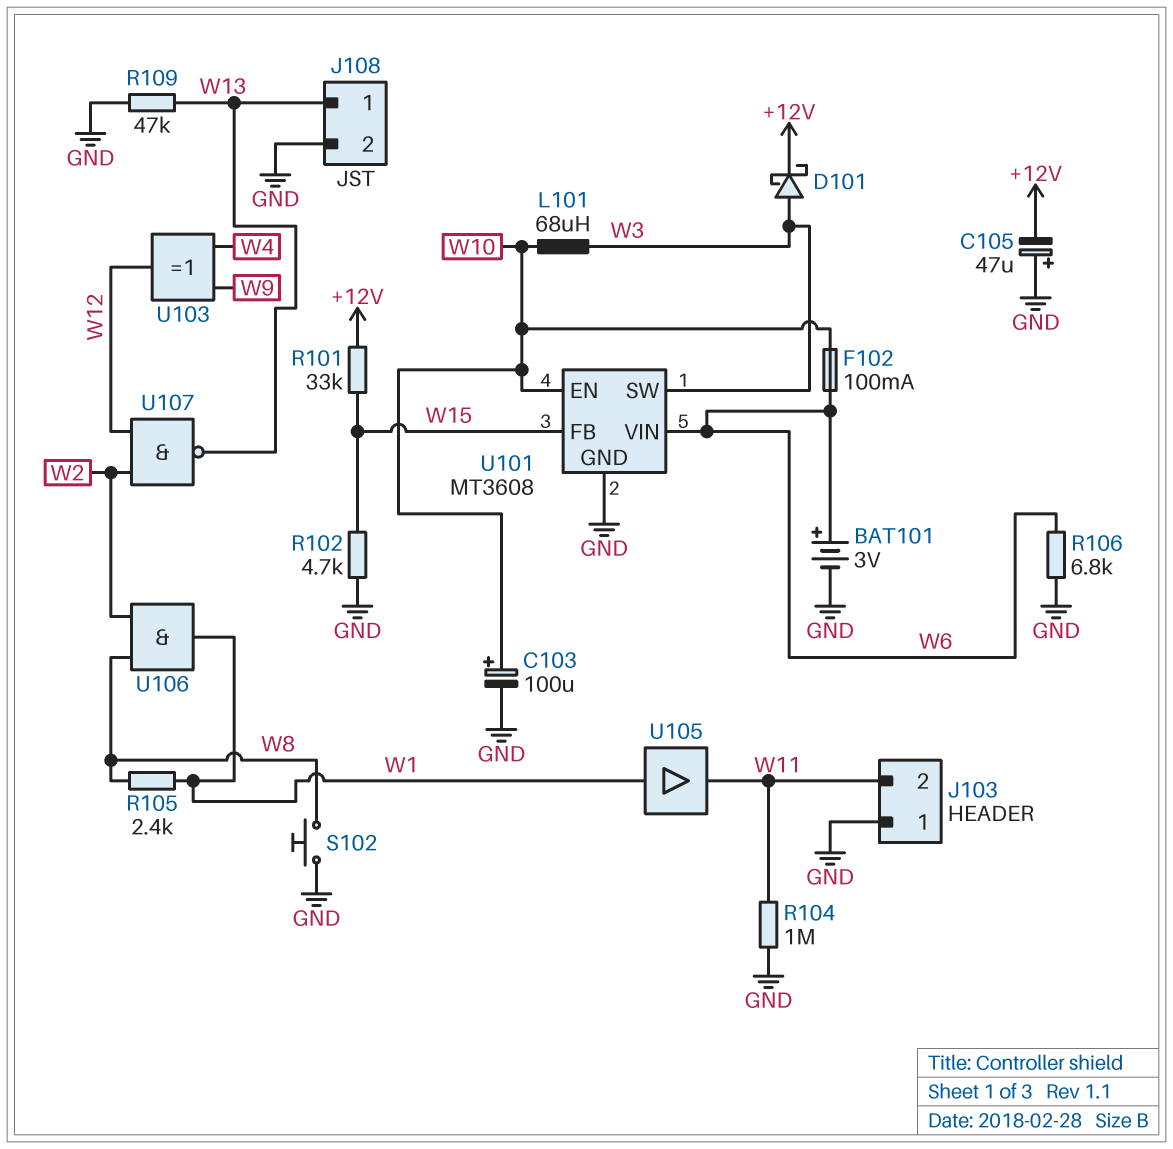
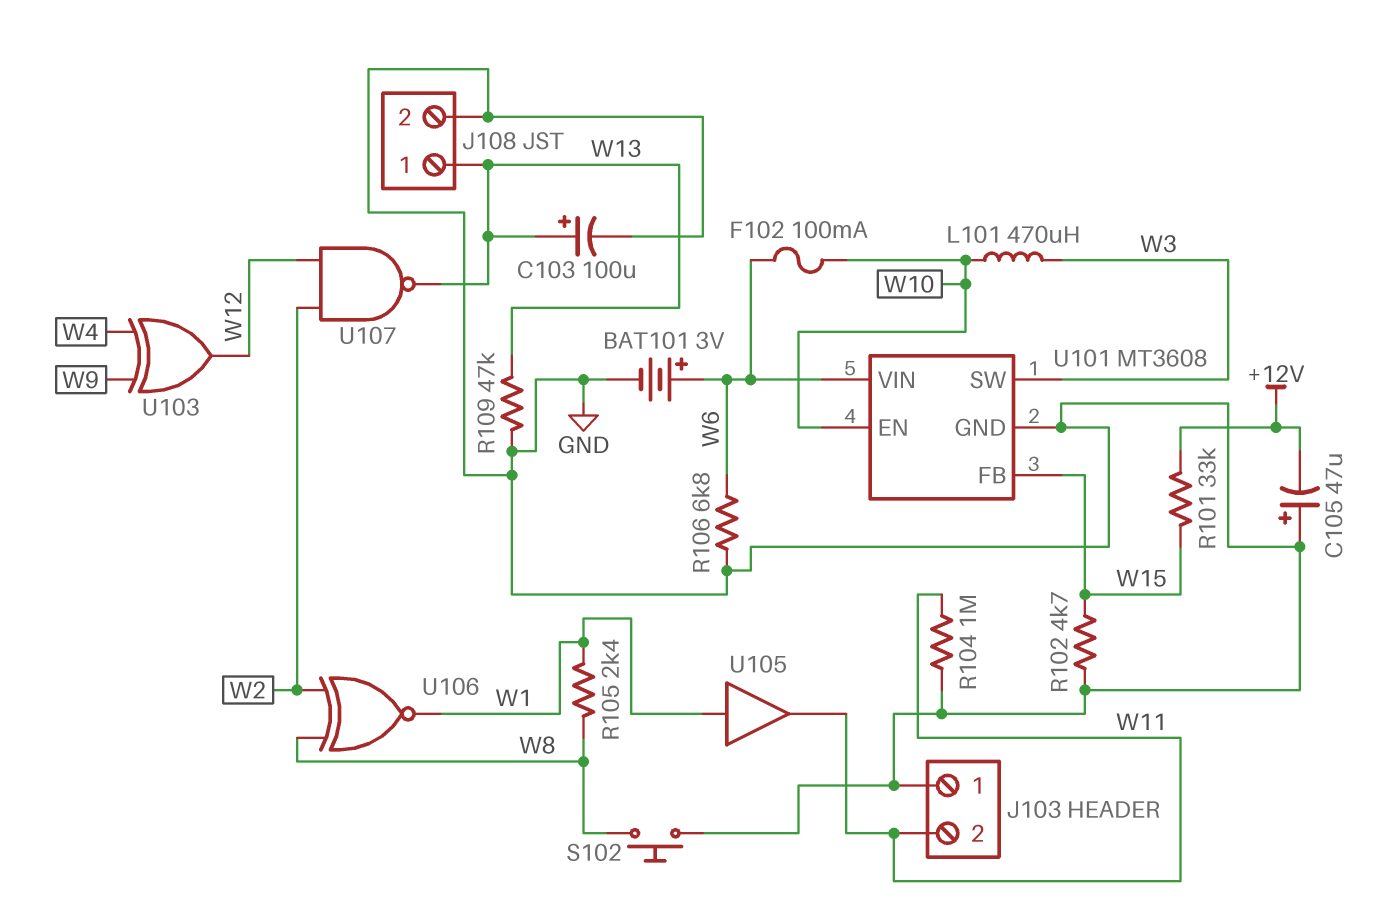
C103: 100uF (plus W10, minus GND) -> 100uF (plus W13, minus GND)
D101: schottky (A W3, K +12V) -> none
L101: 68uH (W3, W10) -> 470uH (W3, W10)
U106: AND (in W2, in W8, out W1) -> XNOR (in W2, in W8, out W1)

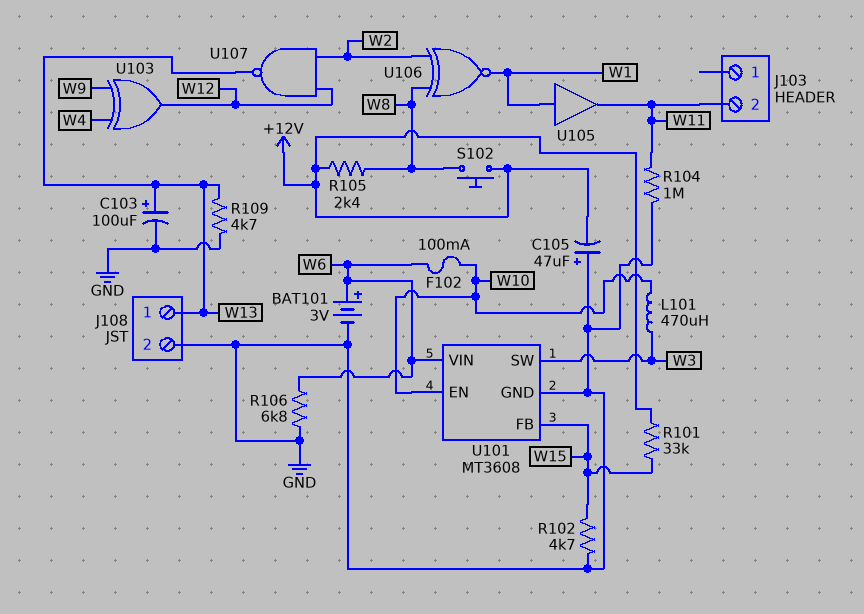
J103 pin 1: GND -> none
R105: 2.4k (W1, W8) -> 2.4k (+12V, W8)
R109: 47k (GND, W13) -> 4.7k (GND, W13)
S102: button (GND, W8) -> button (+12V, W8)

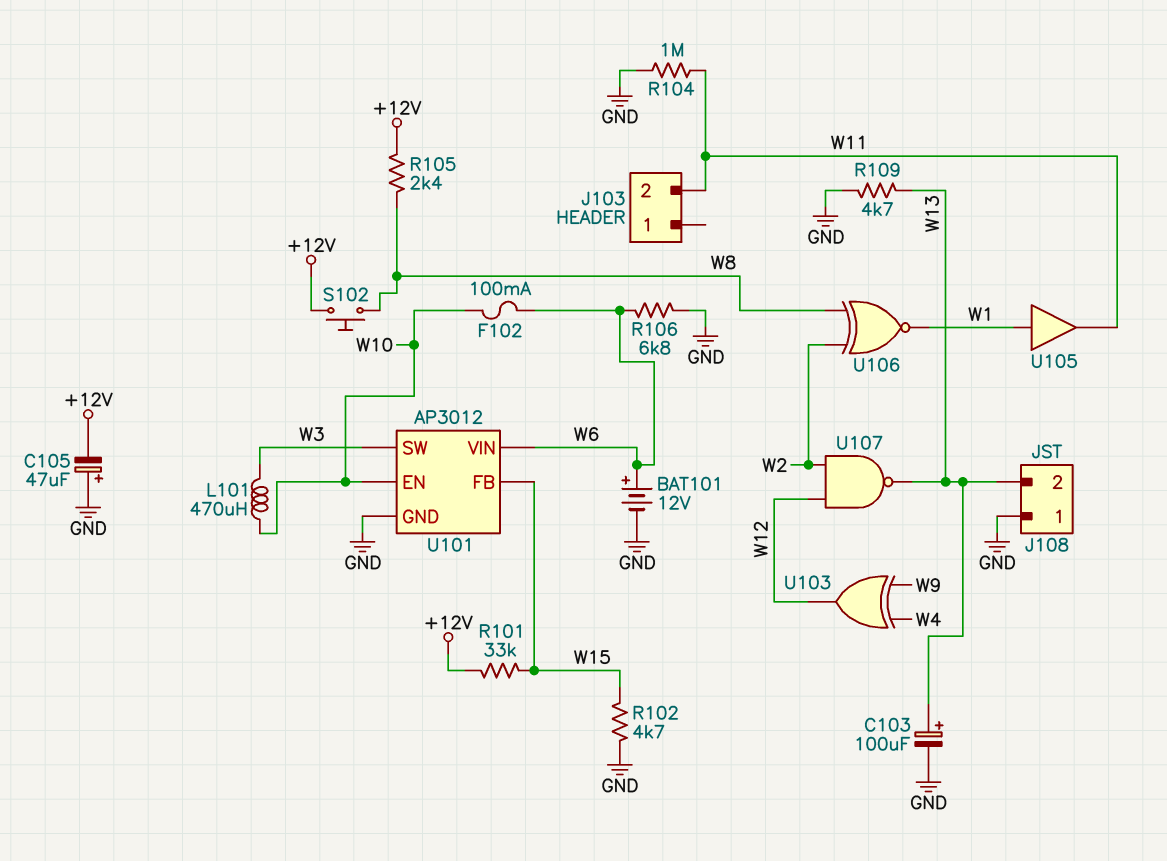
BAT101: 3V (plus W6, minus GND) -> 12V (plus W6, minus GND)
J108 pin 1: W13 -> GND
J108 pin 2: GND -> W13
U101: MT3608 -> AP3012

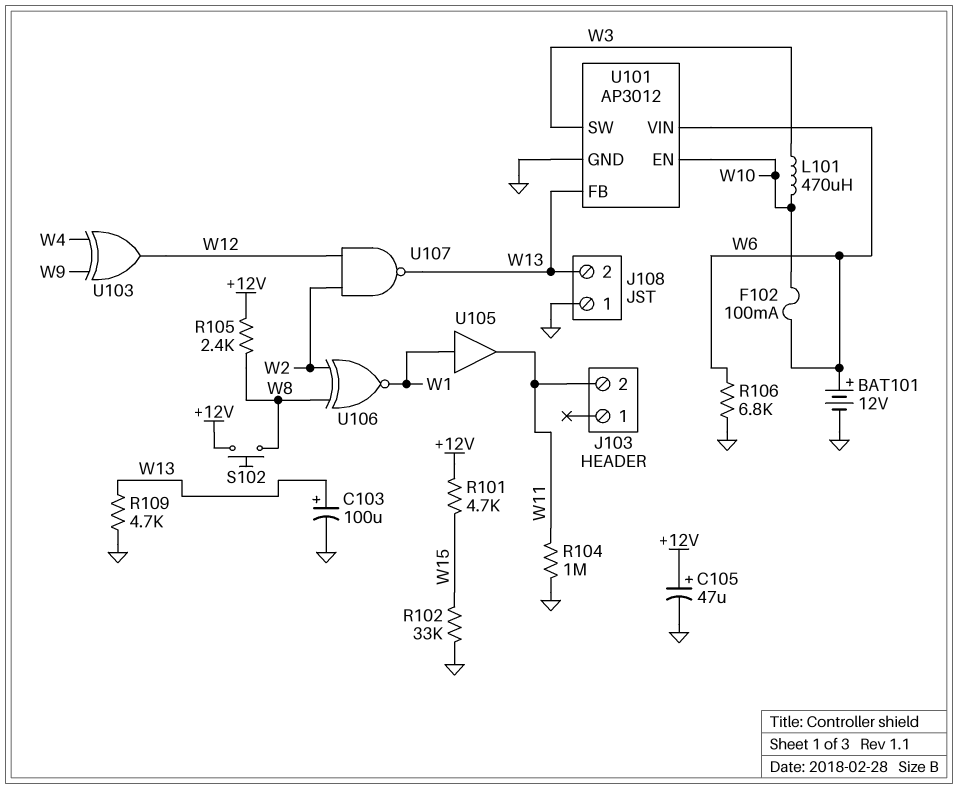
C105: 47uF (plus GND, minus +12V) -> 47uF (plus +12V, minus GND)
R101: 33k (+12V, W15) -> 4.7k (+12V, W15)
R102: 4.7k (GND, W15) -> 33k (GND, W15)
U101 pin FB: W15 -> W13

